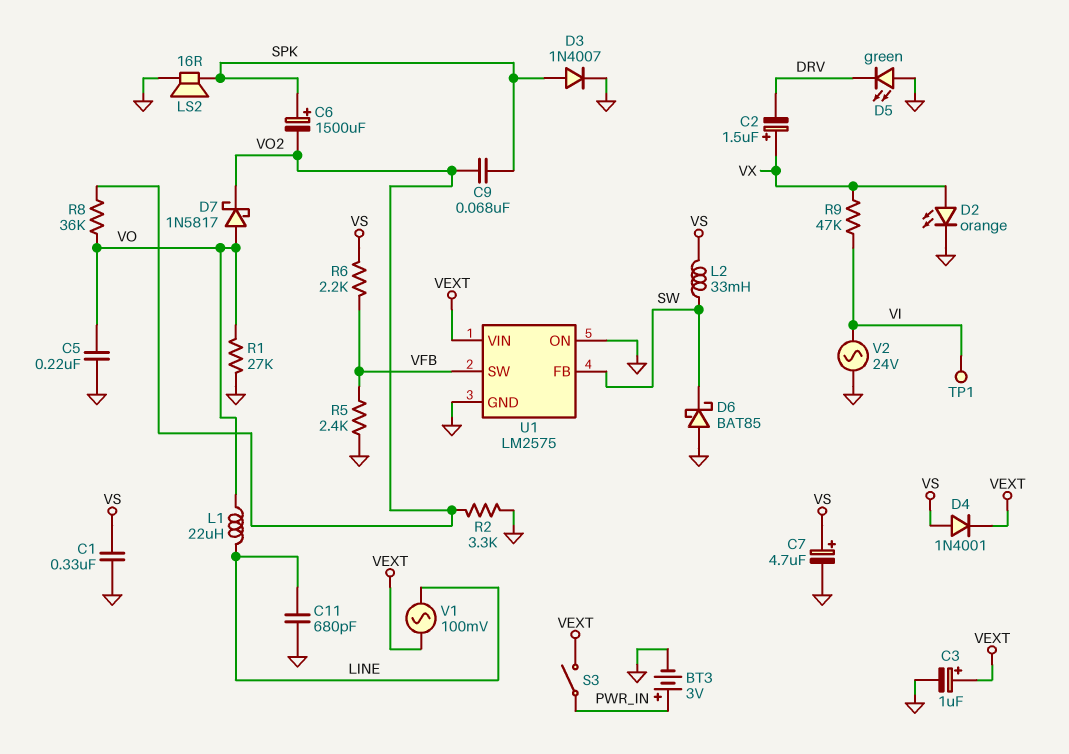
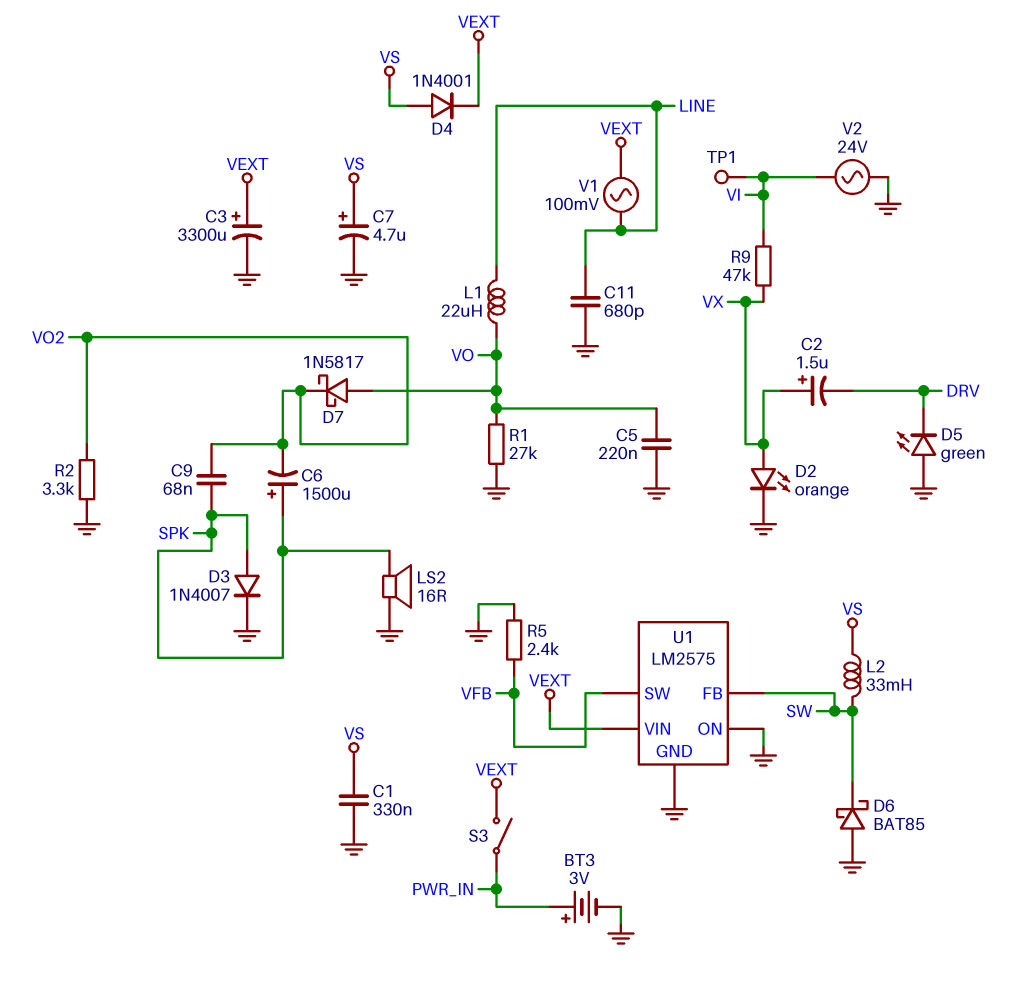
C3: 1uF (plus VEXT, minus GND) -> 3300uF (plus VEXT, minus GND)
R6: 2.2k (VFB, VS) -> none
R8: 36k (VO, VO2) -> none

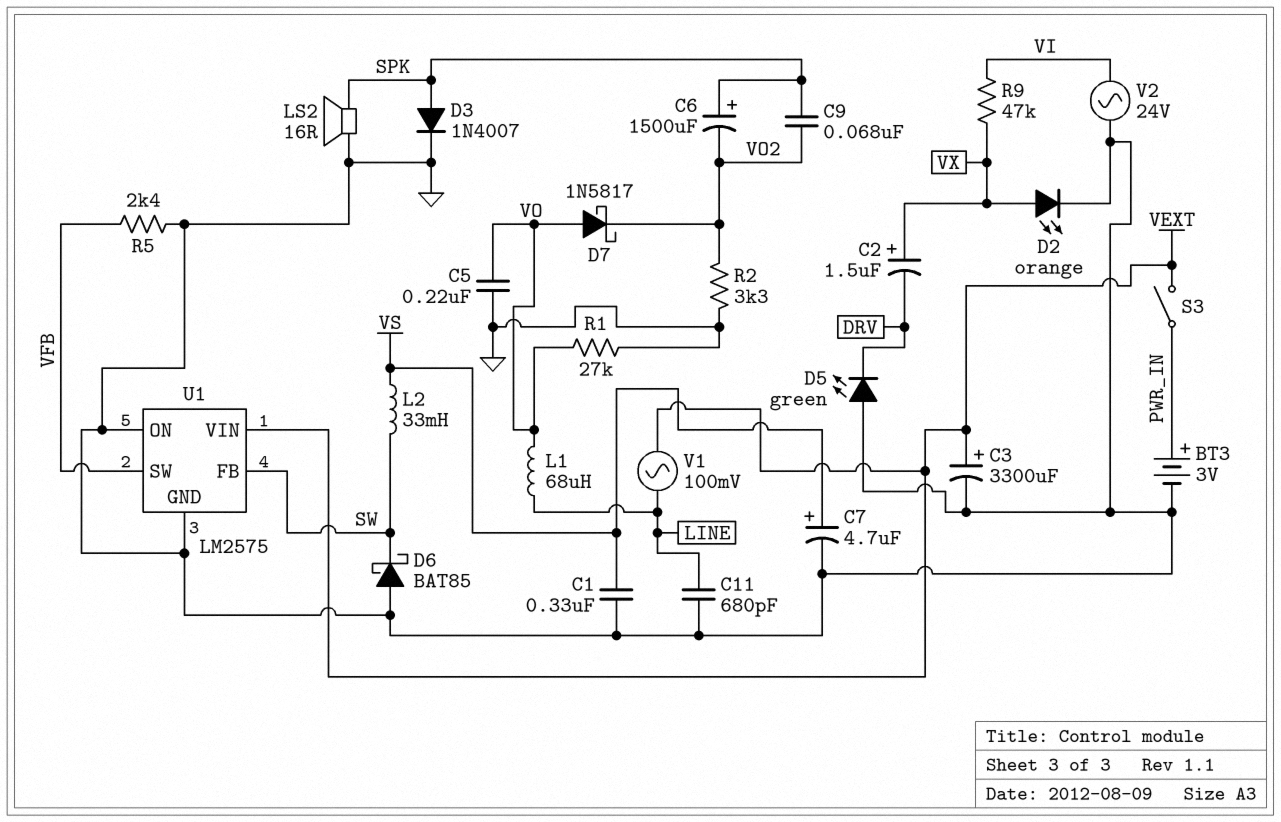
D4: diode 1N4001 (A VS, K VEXT) -> none
L1: 22uH (LINE, VO) -> 68uH (LINE, VO)
TP1: test point (VI) -> none

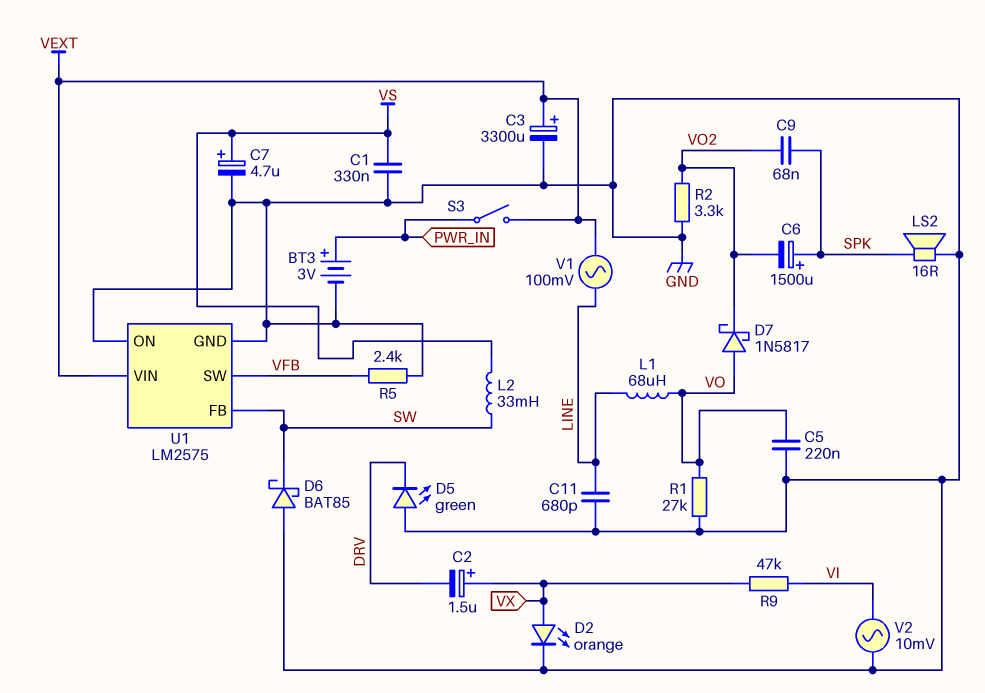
D3: diode 1N4007 (A SPK, K GND) -> none
V2: AC 24V (GND, VI) -> AC 10mV (GND, VI)

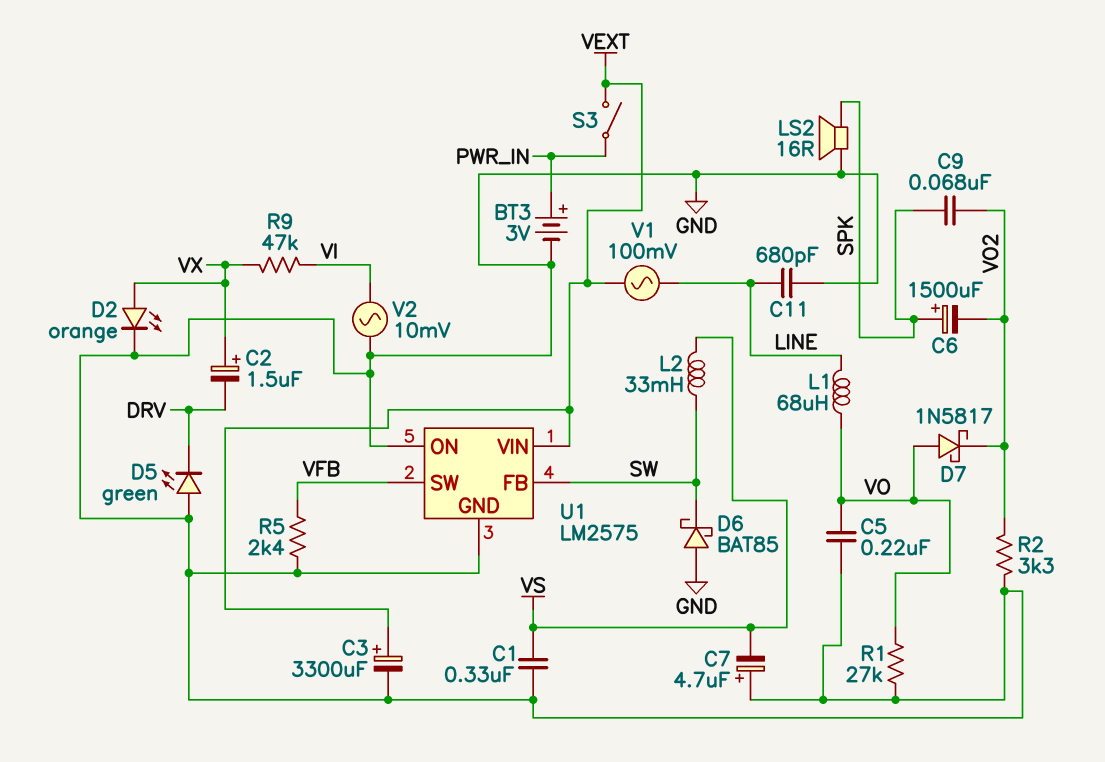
C7: 4.7uF (plus VS, minus GND) -> 4.7uF (plus GND, minus VS)

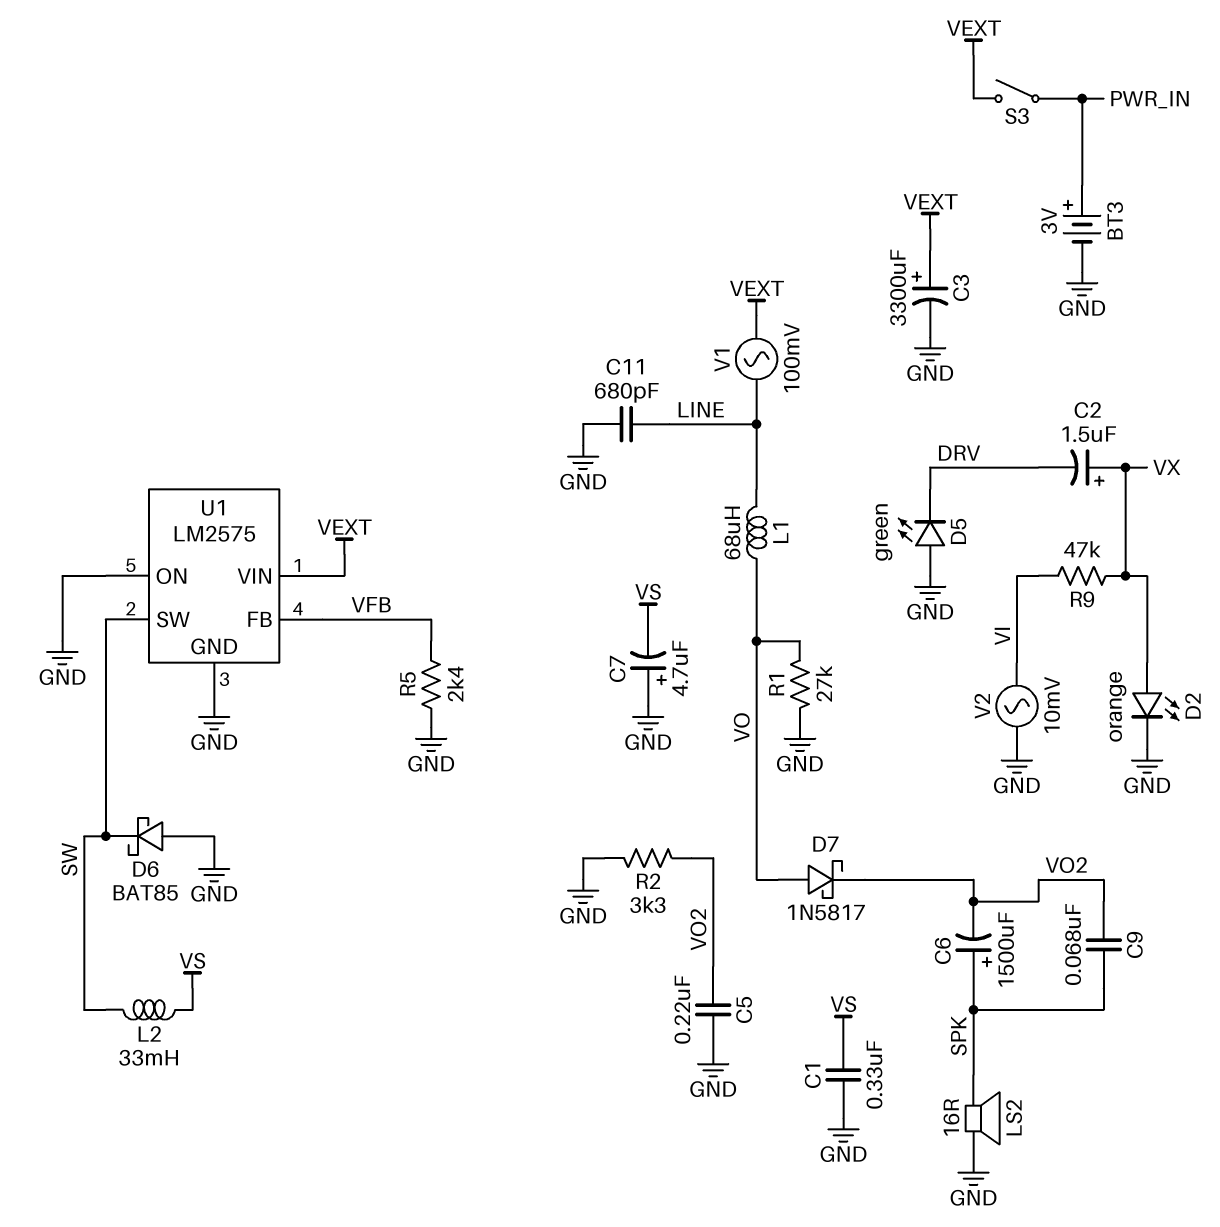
C5: 220nF (GND, VO) -> 220nF (GND, VO2)
U1 pin FB: SW -> VFB
U1 pin SW: VFB -> SW

